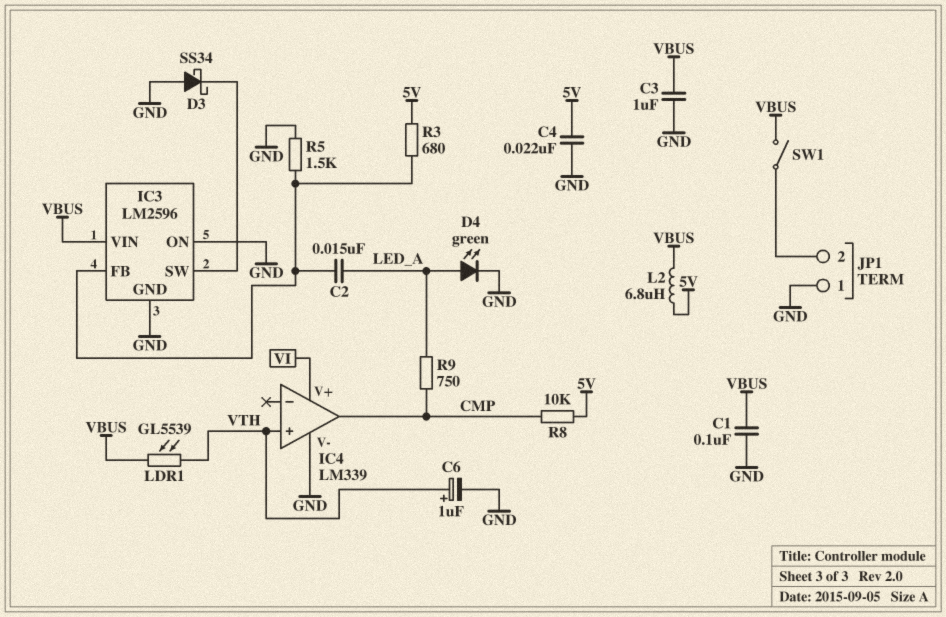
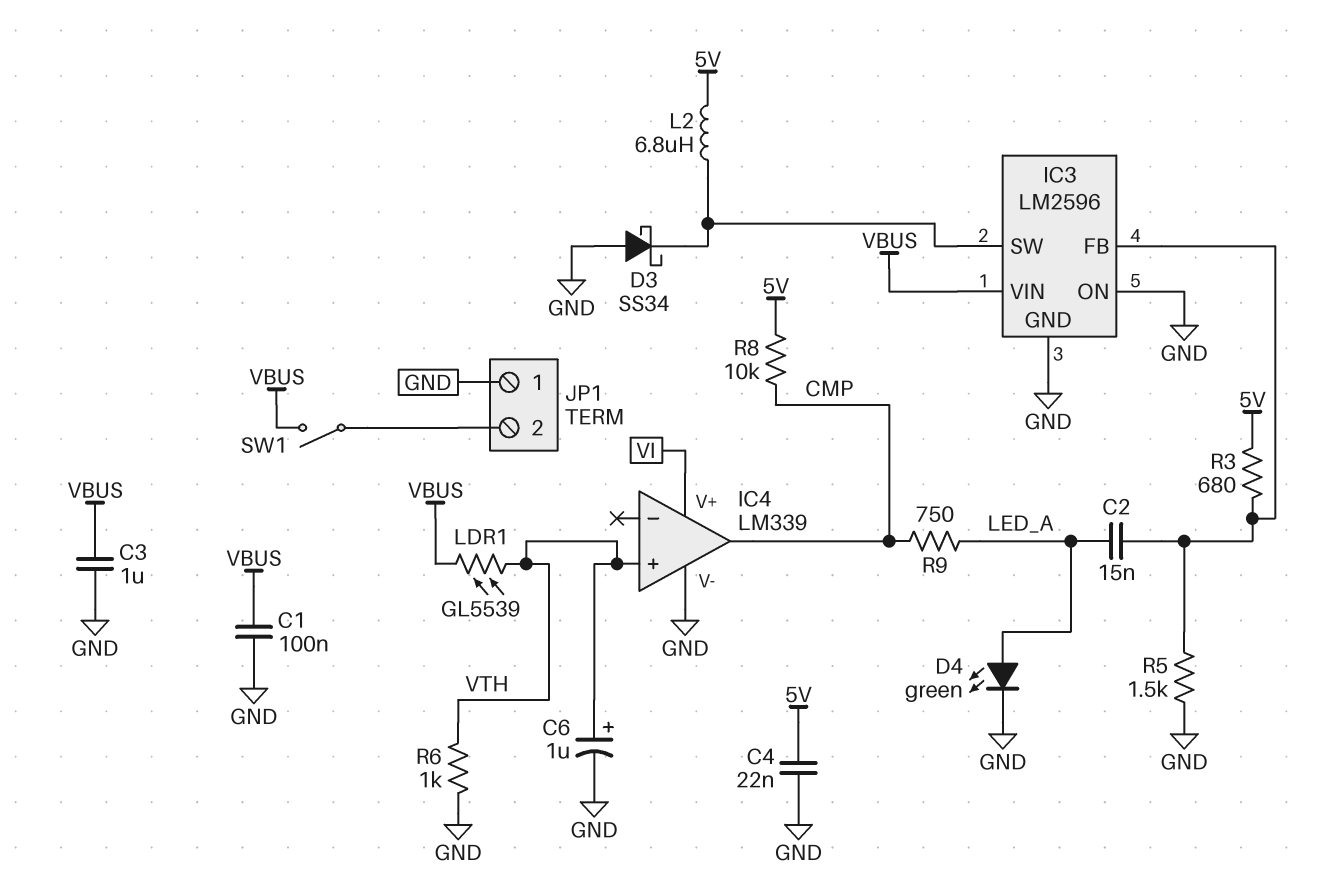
L2: 6.8uH (5V, VBUS) -> 6.8uH (5V, IC3/SW)
R6: none -> 1k (GND, VTH)

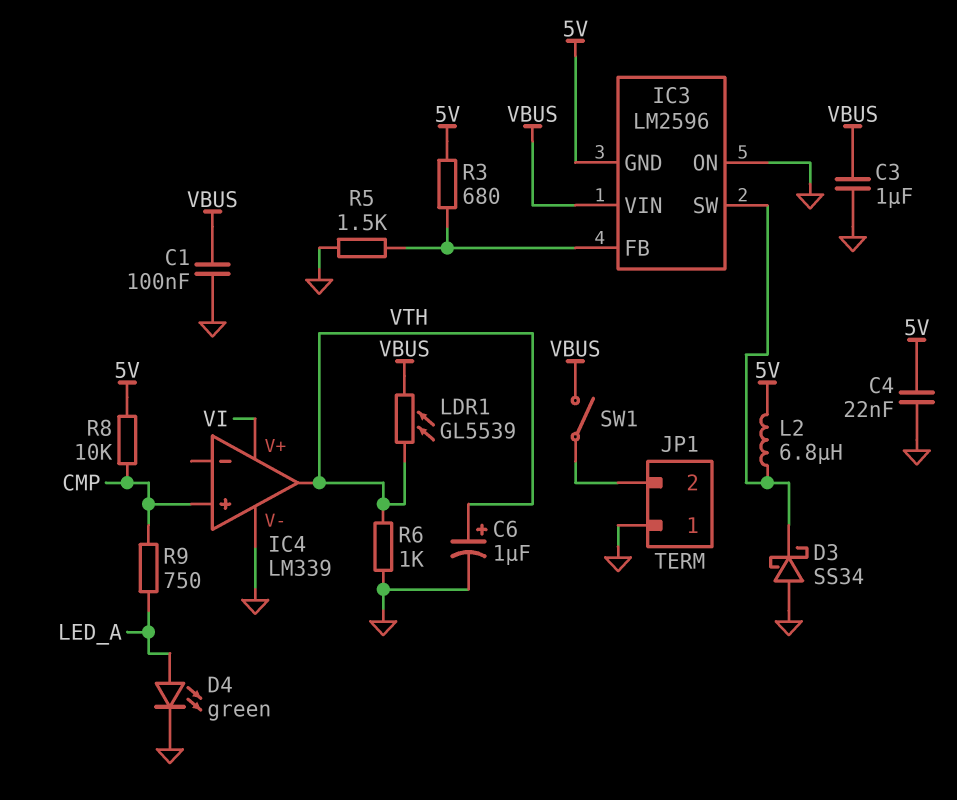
C2: 15nF (IC3/FB, LED_A) -> none
IC3 pin GND: GND -> 5V
IC4 pin in+: VTH -> CMP
IC4 pin out: CMP -> VTH

